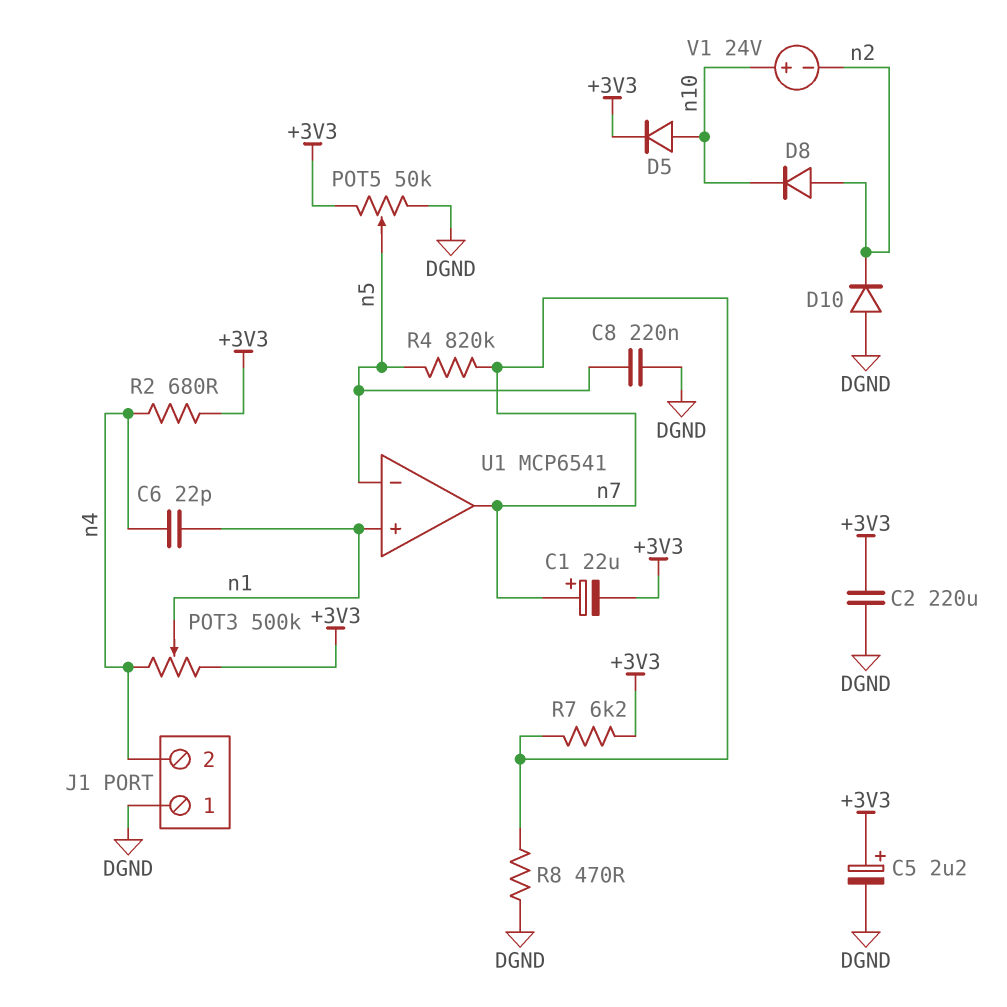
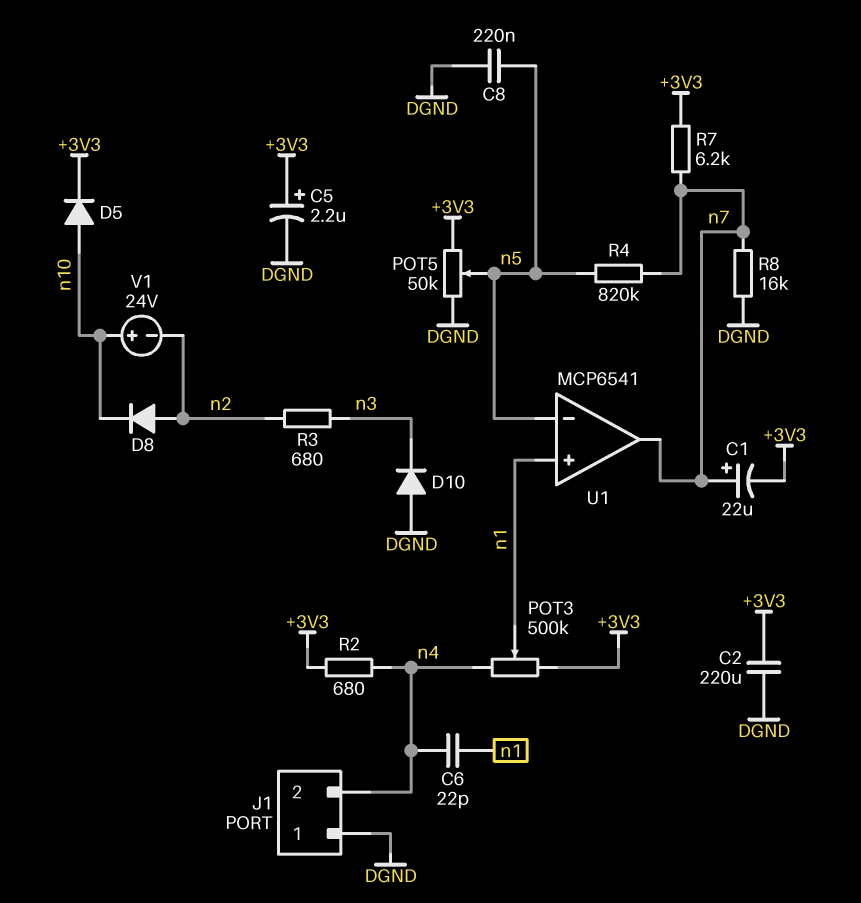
D10: diode (A DGND, K n2) -> diode (A DGND, K n3)
R3: none -> 680 (n2, n3)
R8: 470 (DGND, n7) -> 16k (DGND, n7)

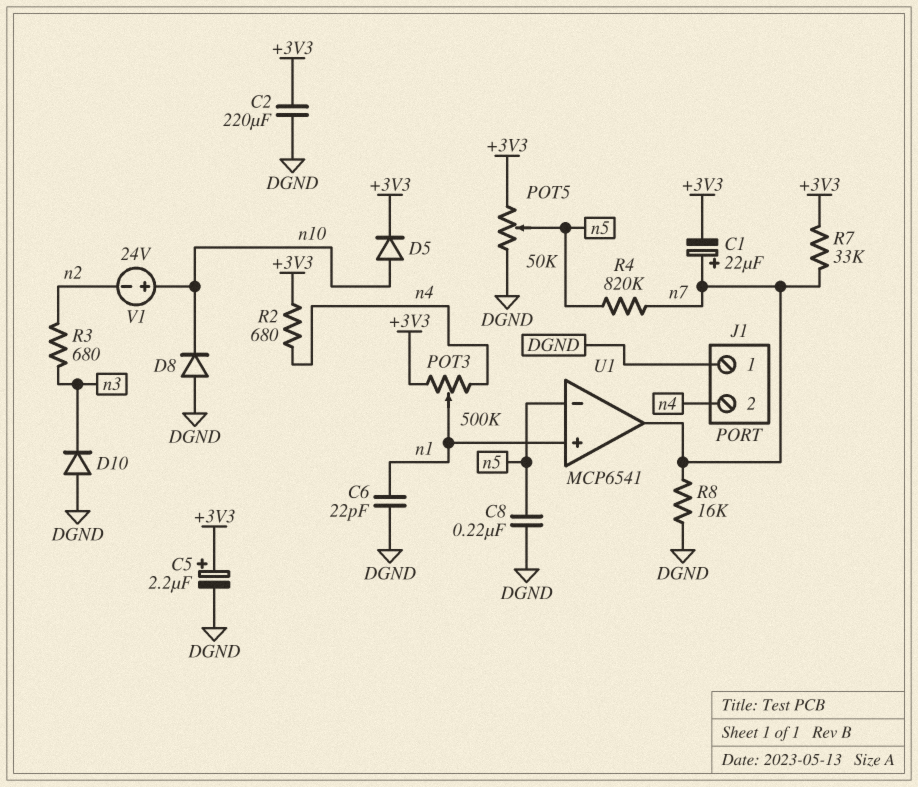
C6: 22pF (n1, n4) -> 22pF (DGND, n1)
D8: diode (A n2, K n10) -> diode (A DGND, K n10)
R7: 6.2k (+3V3, n7) -> 33k (+3V3, n7)

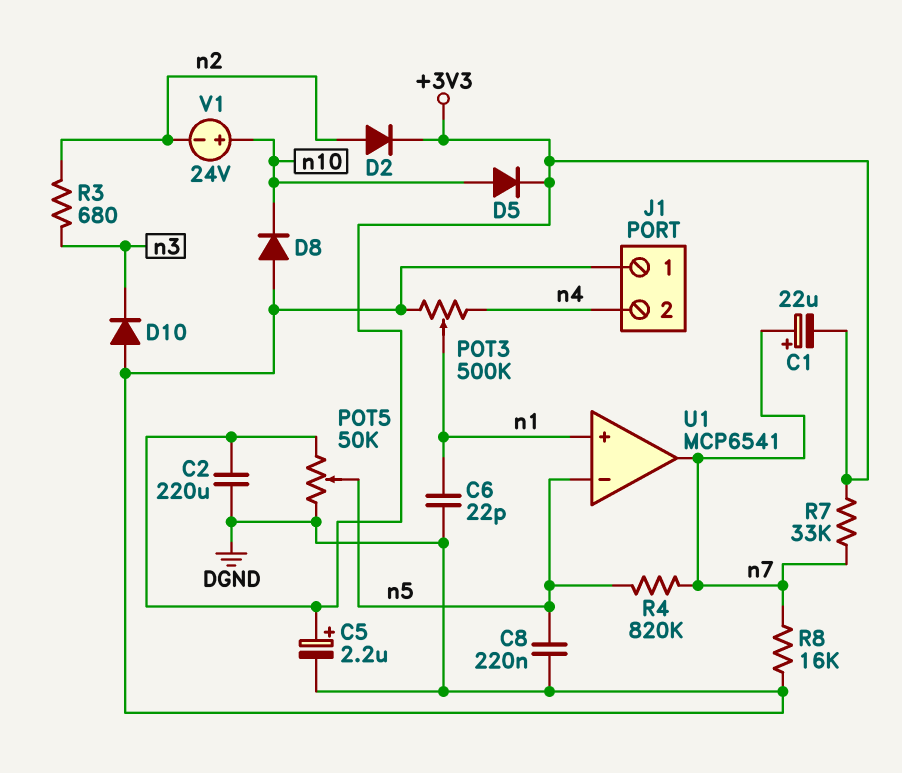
D2: none -> diode (A n2, K +3V3)
POT3: 500k (+3V3, n4, wiper n1) -> 500k (DGND, n4, wiper n1)
R2: 680 (+3V3, n4) -> none

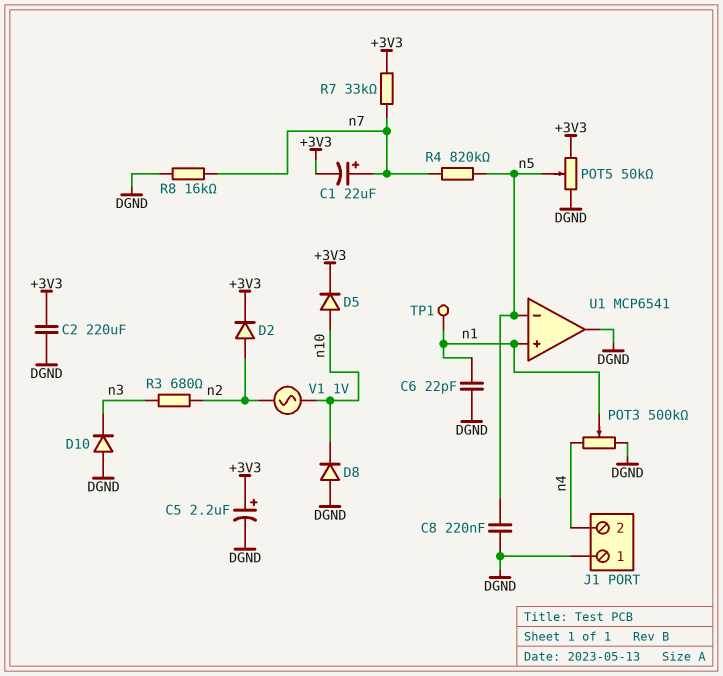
TP1: none -> test point (n1)
U1 pin out: n7 -> DGND
V1: 24V (plus n10, minus n2) -> AC 1V (n2, n10)

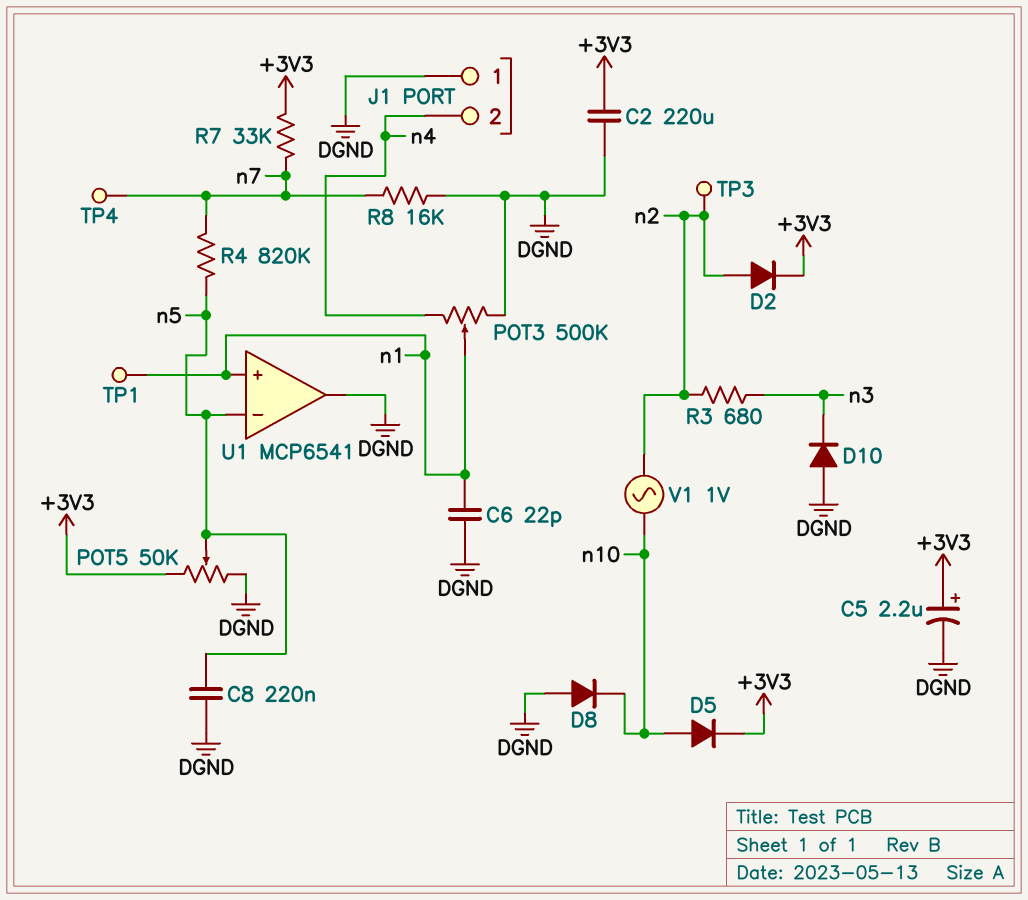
C1: 22uF (plus n7, minus +3V3) -> none
TP3: none -> test point (n2)
TP4: none -> test point (n7)

